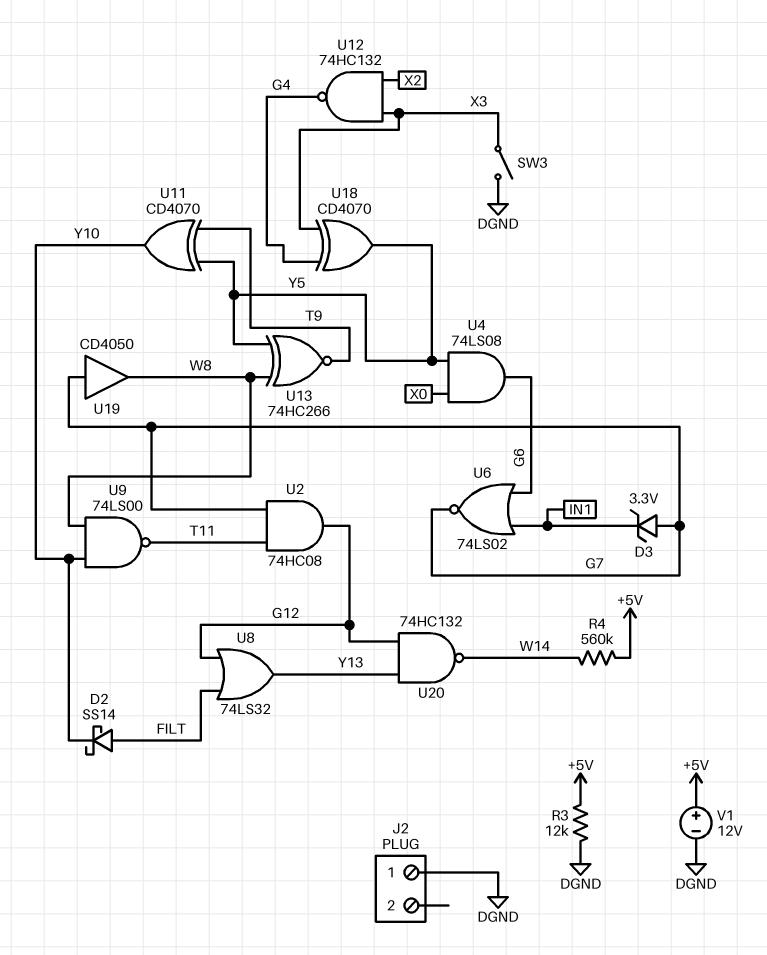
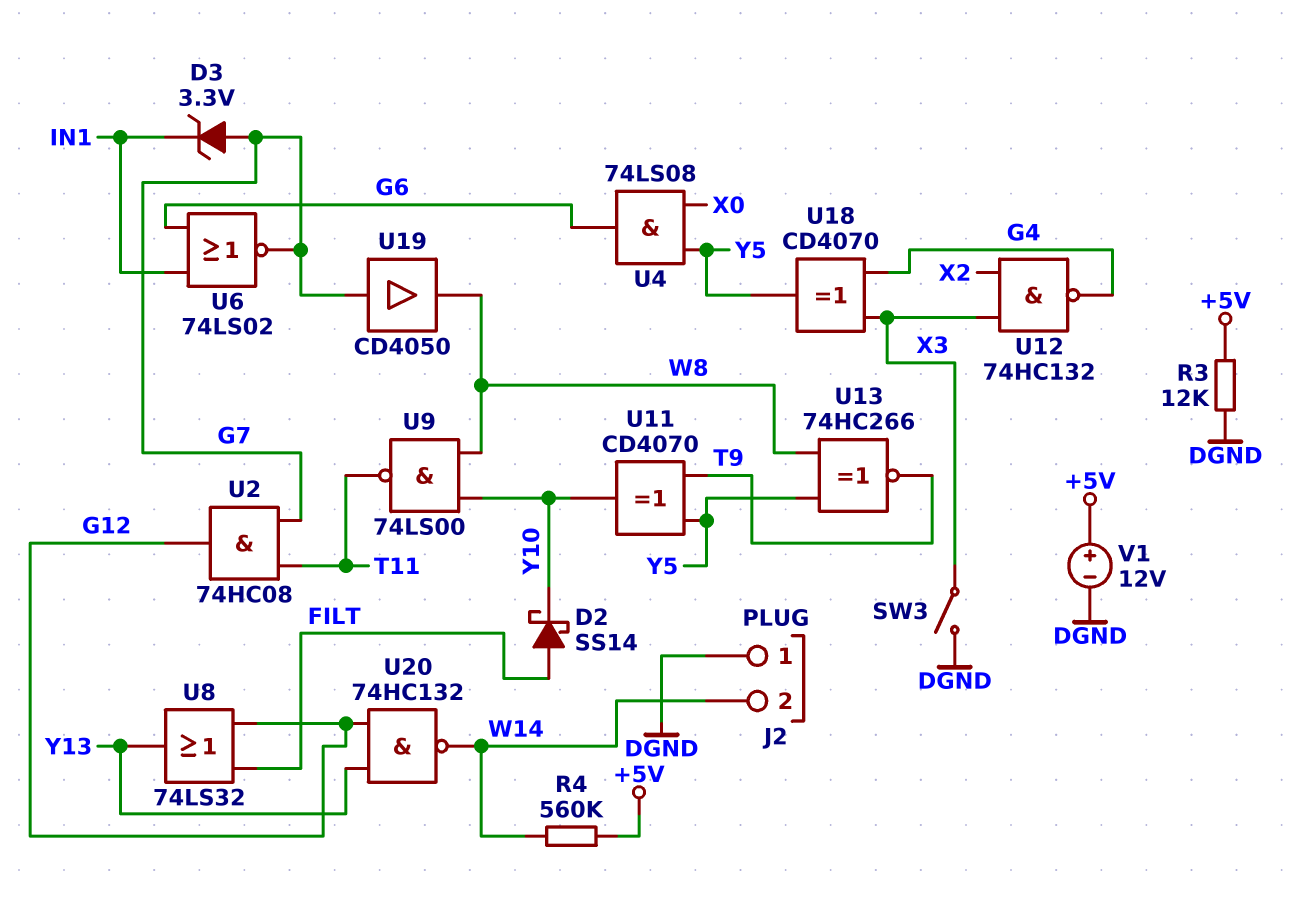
J2 pin 2: none -> W14

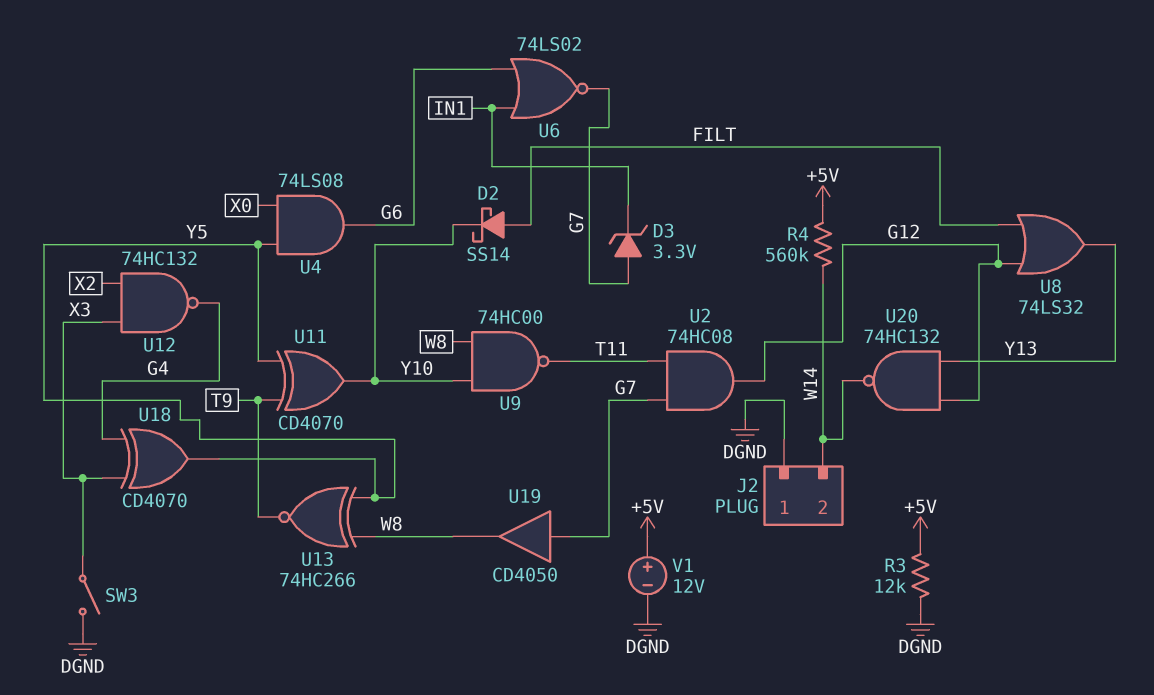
U9: NAND 74LS00 (in W8, in Y10, out T11) -> NAND 74HC00 (in W8, in Y10, out T11)

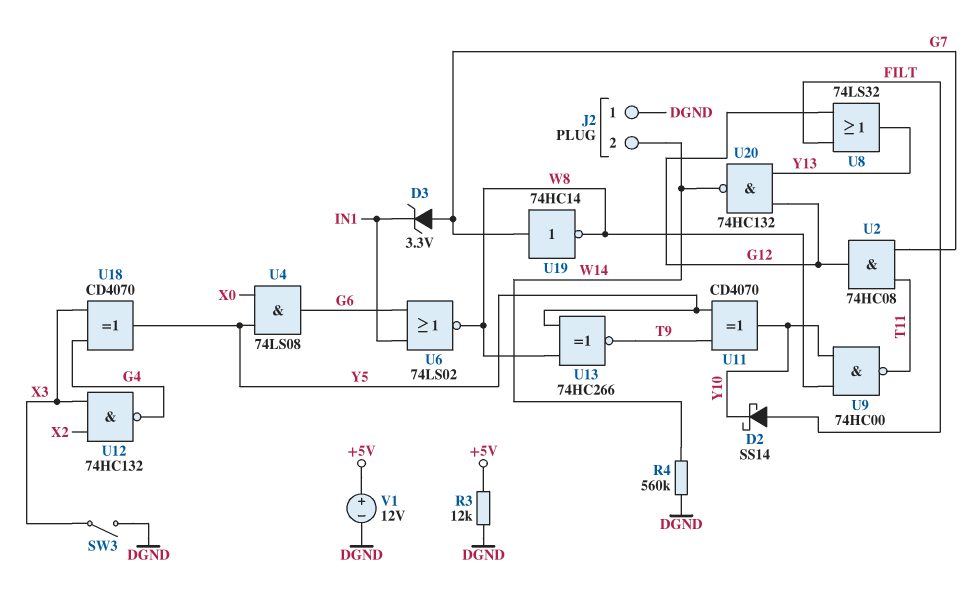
R4: 560k (+5V, W14) -> 560k (DGND, W14)
U6: NOR 74LS02 (in G6, in IN1, out G7) -> NOR 74LS02 (in G6, in IN1, out W8)
U19: buffer CD4050 (in G7, out W8) -> NOT 74HC14 (in G7, out W8)

